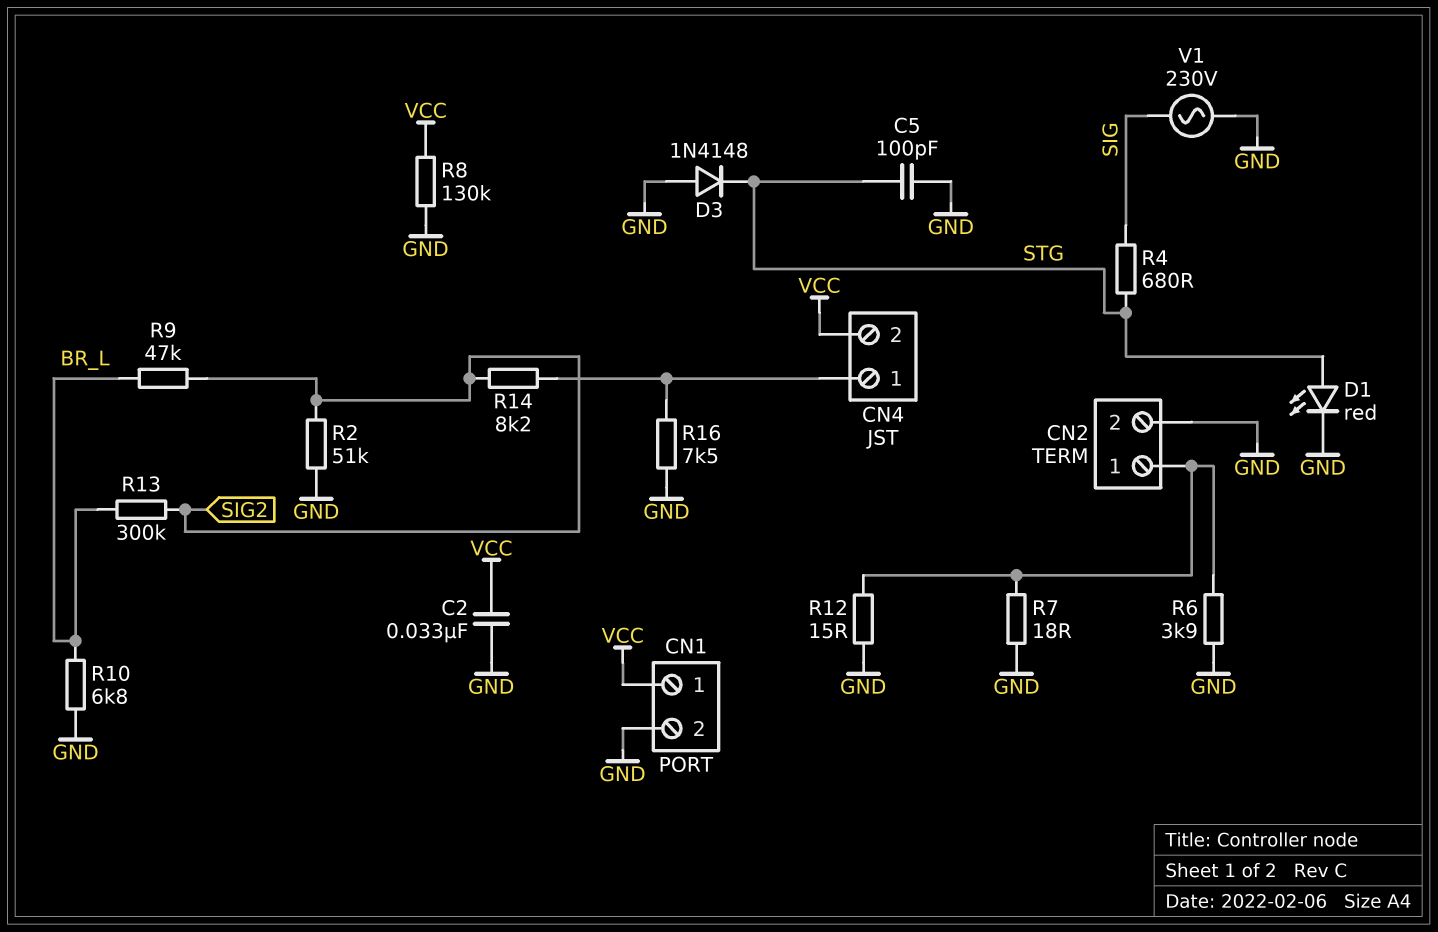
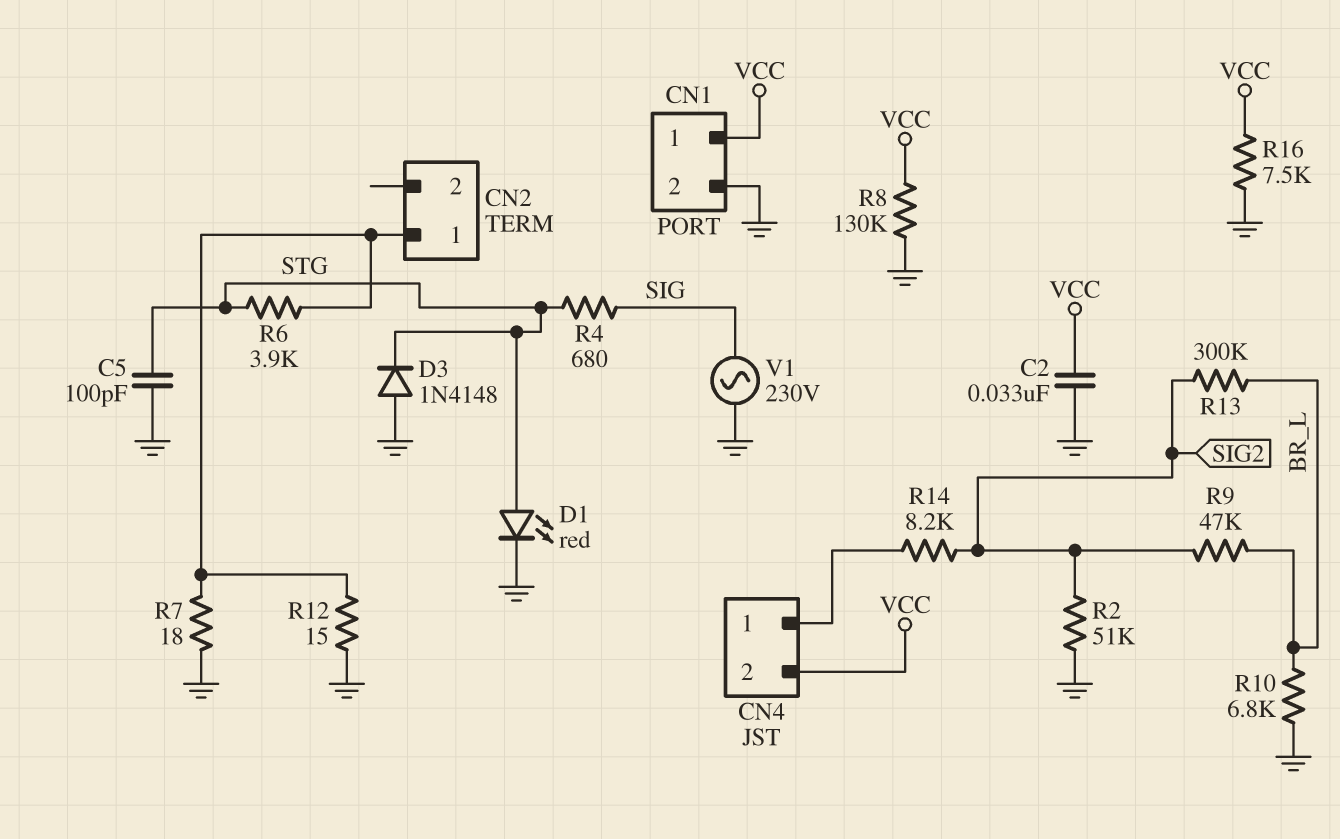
CN2 pin 2: GND -> none
R6: 3.9k (CN2/1, GND) -> 3.9k (CN2/1, STG)
R16: 7.5k (CN4/1, GND) -> 7.5k (GND, VCC)

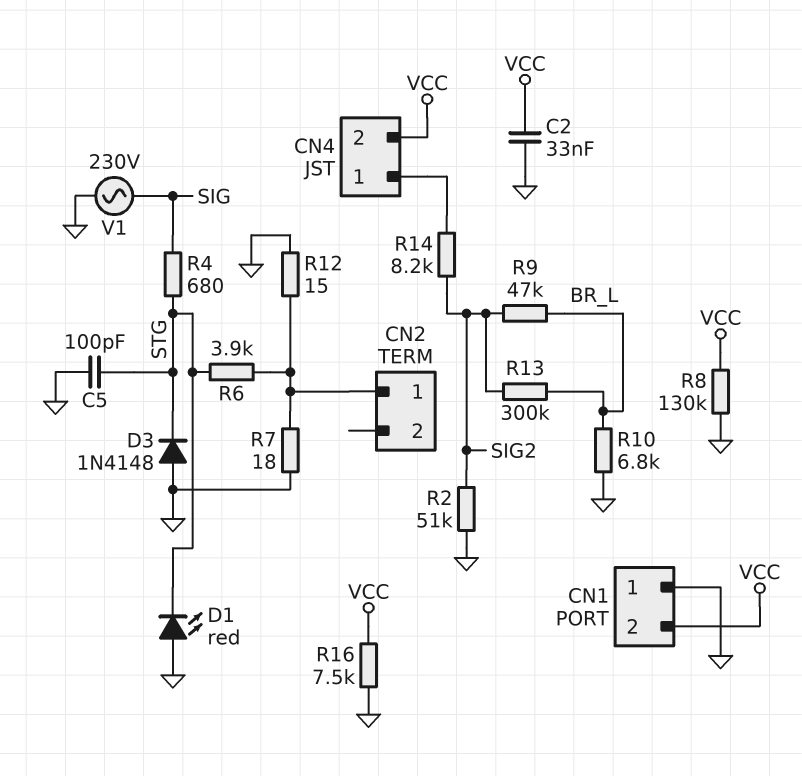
CN1 pin 1: VCC -> GND
CN1 pin 2: GND -> VCC
D1: LED red (A STG, K GND) -> LED red (A GND, K STG)

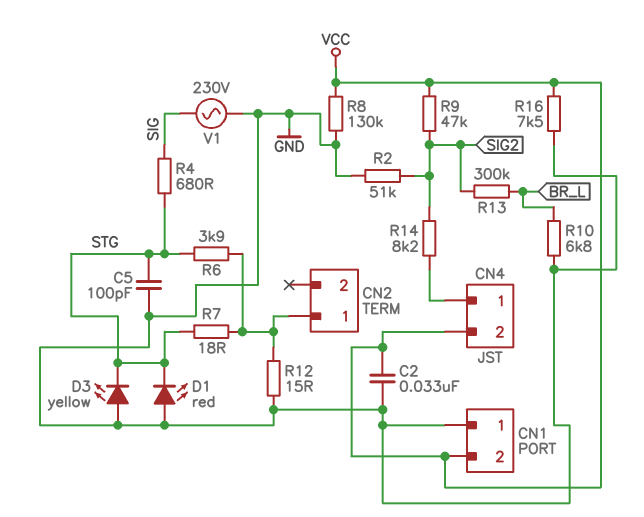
D3: diode 1N4148 (A GND, K STG) -> LED yellow (A GND, K STG)
R7: 18 (CN2/1, GND) -> 18 (CN2/1, STG)
R9: 47k (BR_L, SIG2) -> 47k (SIG2, VCC)

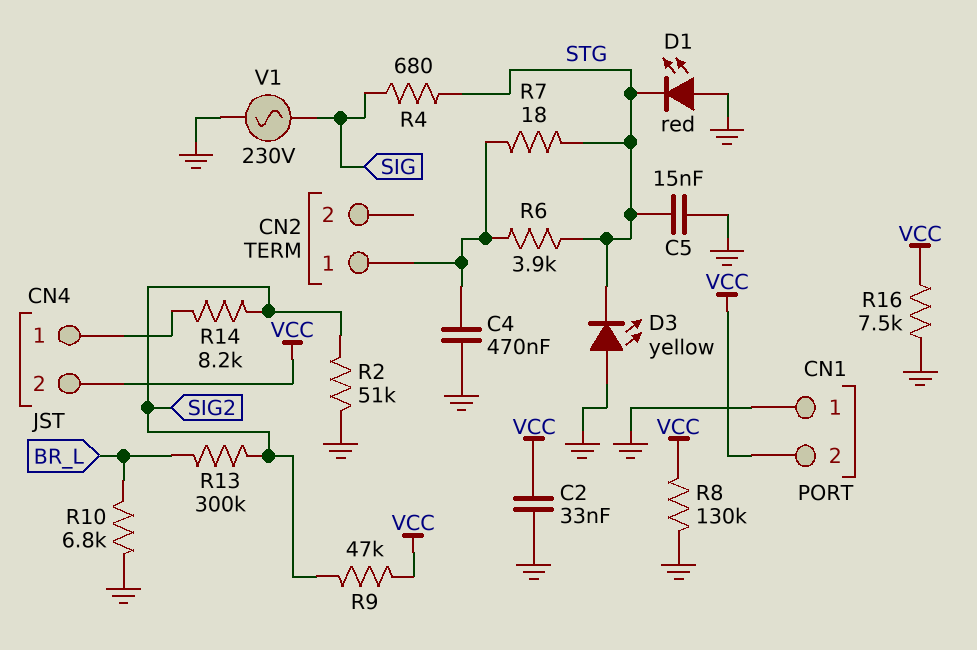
C4: none -> 470nF (CN2/1, GND)
C5: 100pF (GND, STG) -> 15nF (GND, STG)
R12: 15 (CN2/1, GND) -> none

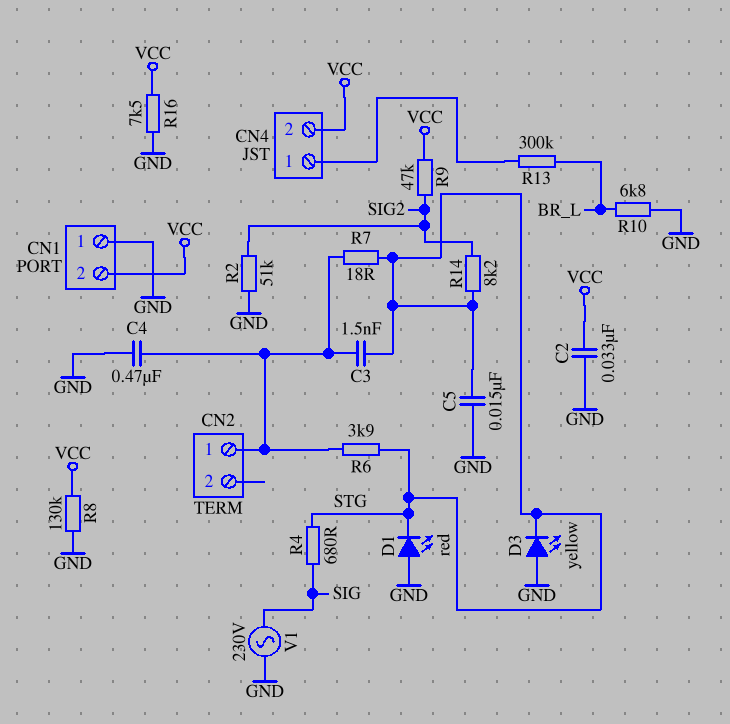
C3: none -> 1.5nF (CN2/1, STG)
R13: 300k (BR_L, SIG2) -> 300k (BR_L, CN4/1)
R14: 8.2k (CN4/1, SIG2) -> 8.2k (SIG2, STG)

